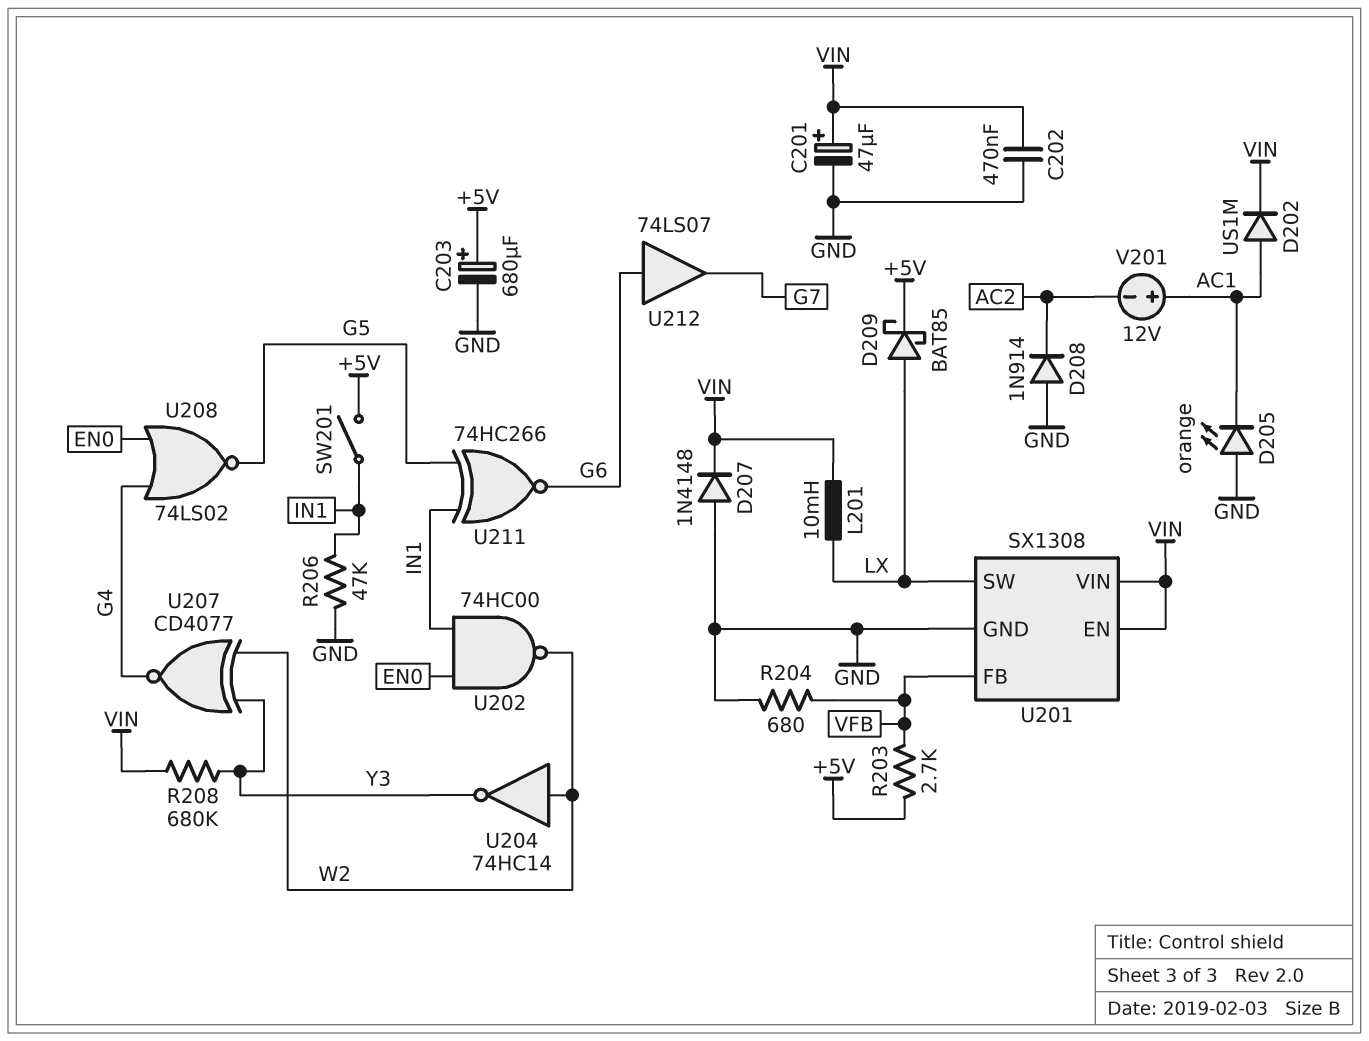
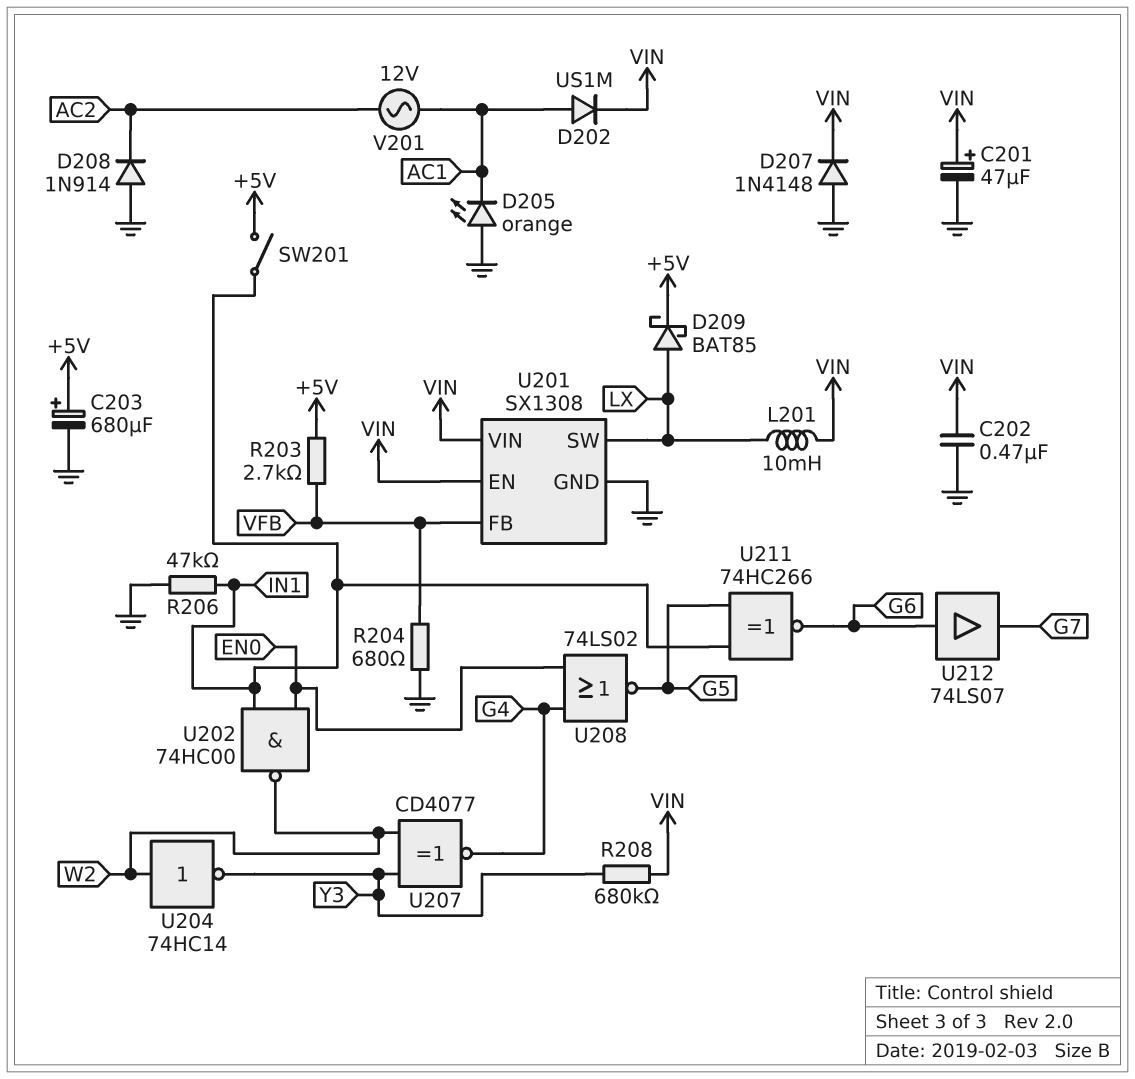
V201: 12V (plus AC1, minus AC2) -> AC 12V (AC1, AC2)

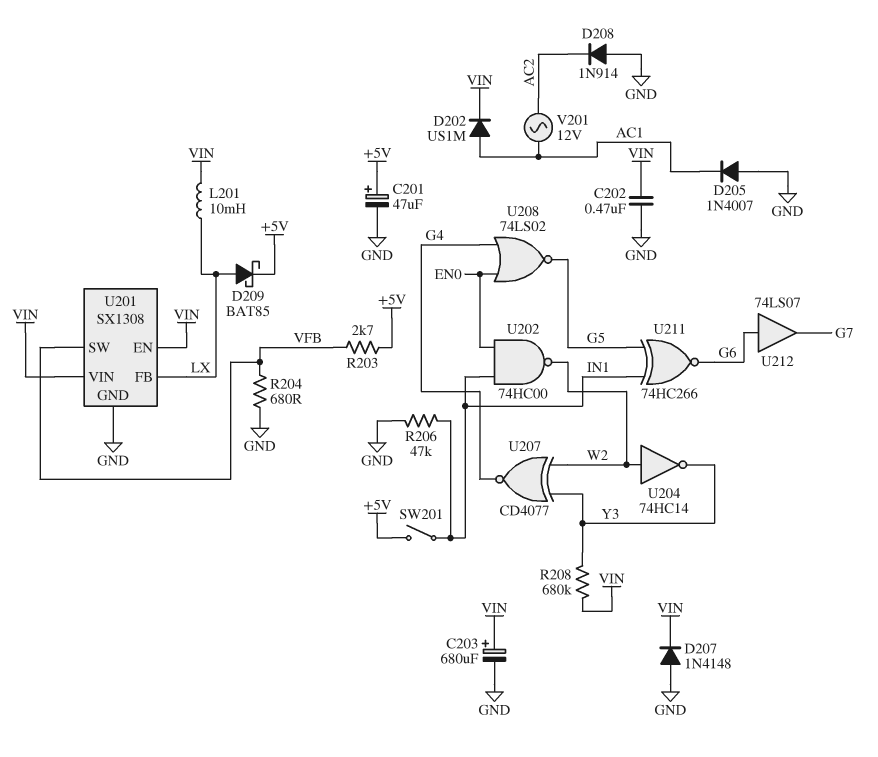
C201: 47uF (plus VIN, minus GND) -> 47uF (plus +5V, minus GND)
C203: 680uF (plus +5V, minus GND) -> 680uF (plus VIN, minus GND)
D205: LED orange (A GND, K AC1) -> diode 1N4007 (A GND, K AC1)
U201 pin FB: VFB -> LX
U201 pin SW: LX -> VFB

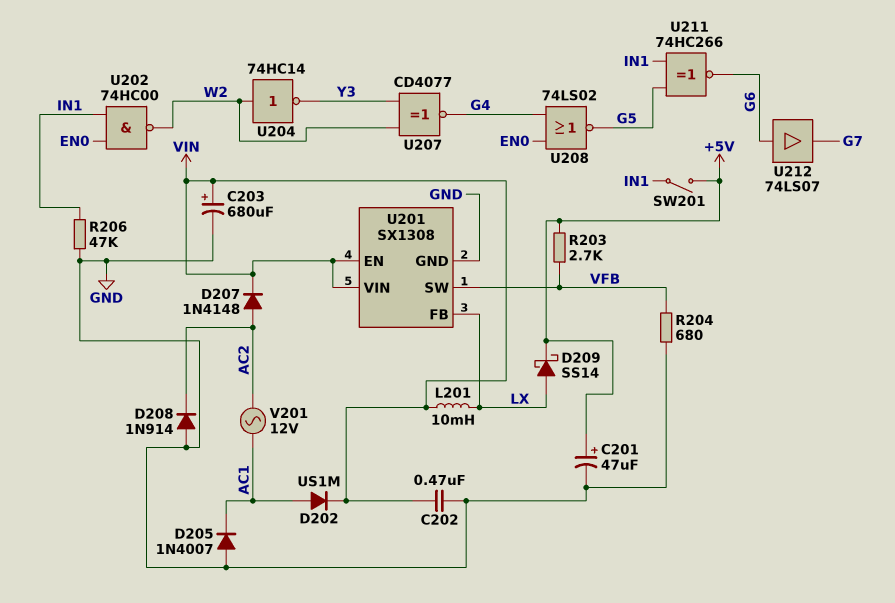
D207: diode 1N4148 (A GND, K VIN) -> diode 1N4148 (A AC2, K VIN)
D209: schottky BAT85 (A LX, K +5V) -> schottky SS14 (A LX, K +5V)
R208: 680k (VIN, Y3) -> none

